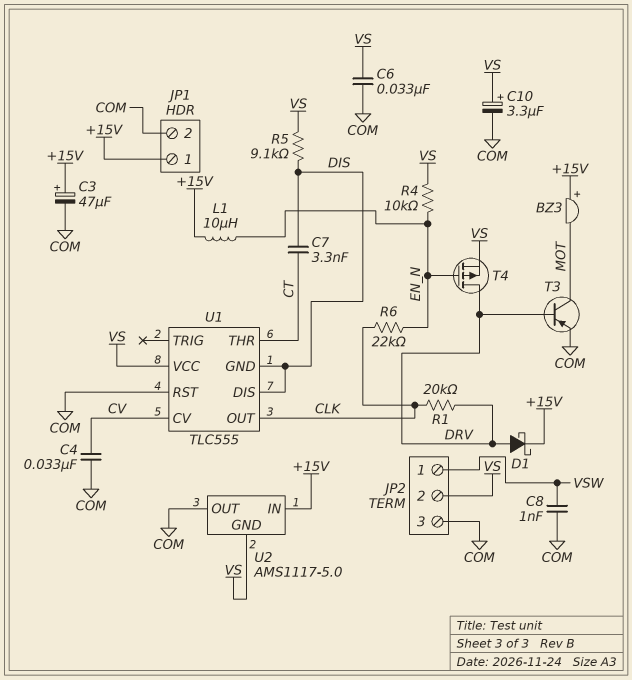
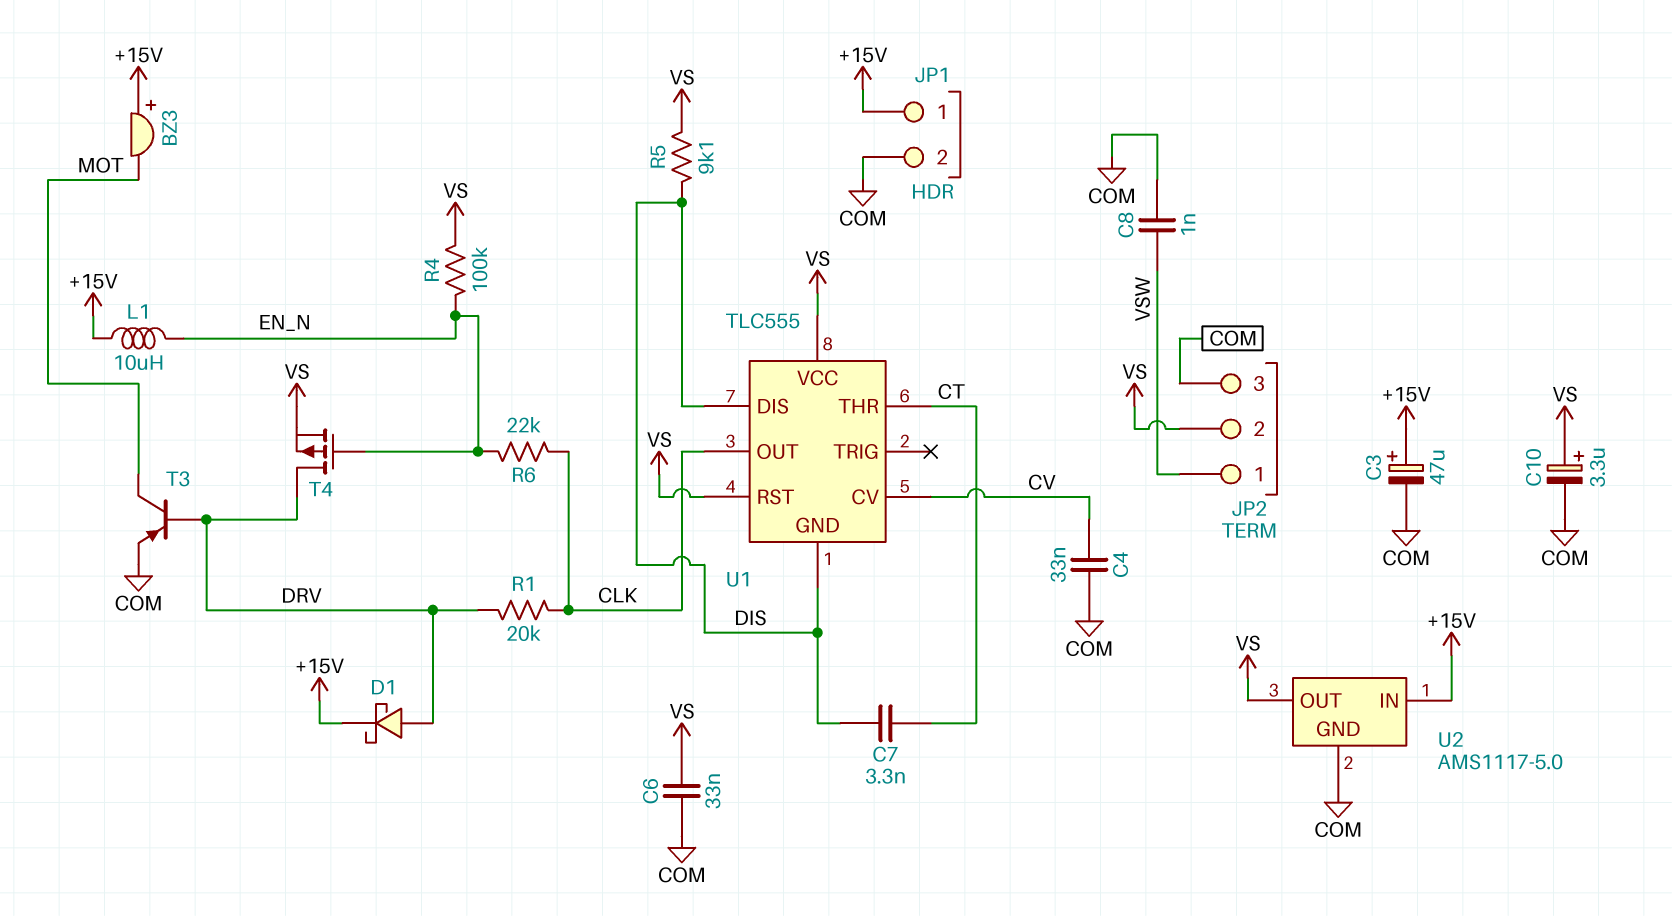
R4: 10k (EN_N, VS) -> 100k (EN_N, VS)
U1 pin RST: COM -> VS
U2 pin GND: VS -> COM
U2 pin OUT: COM -> VS

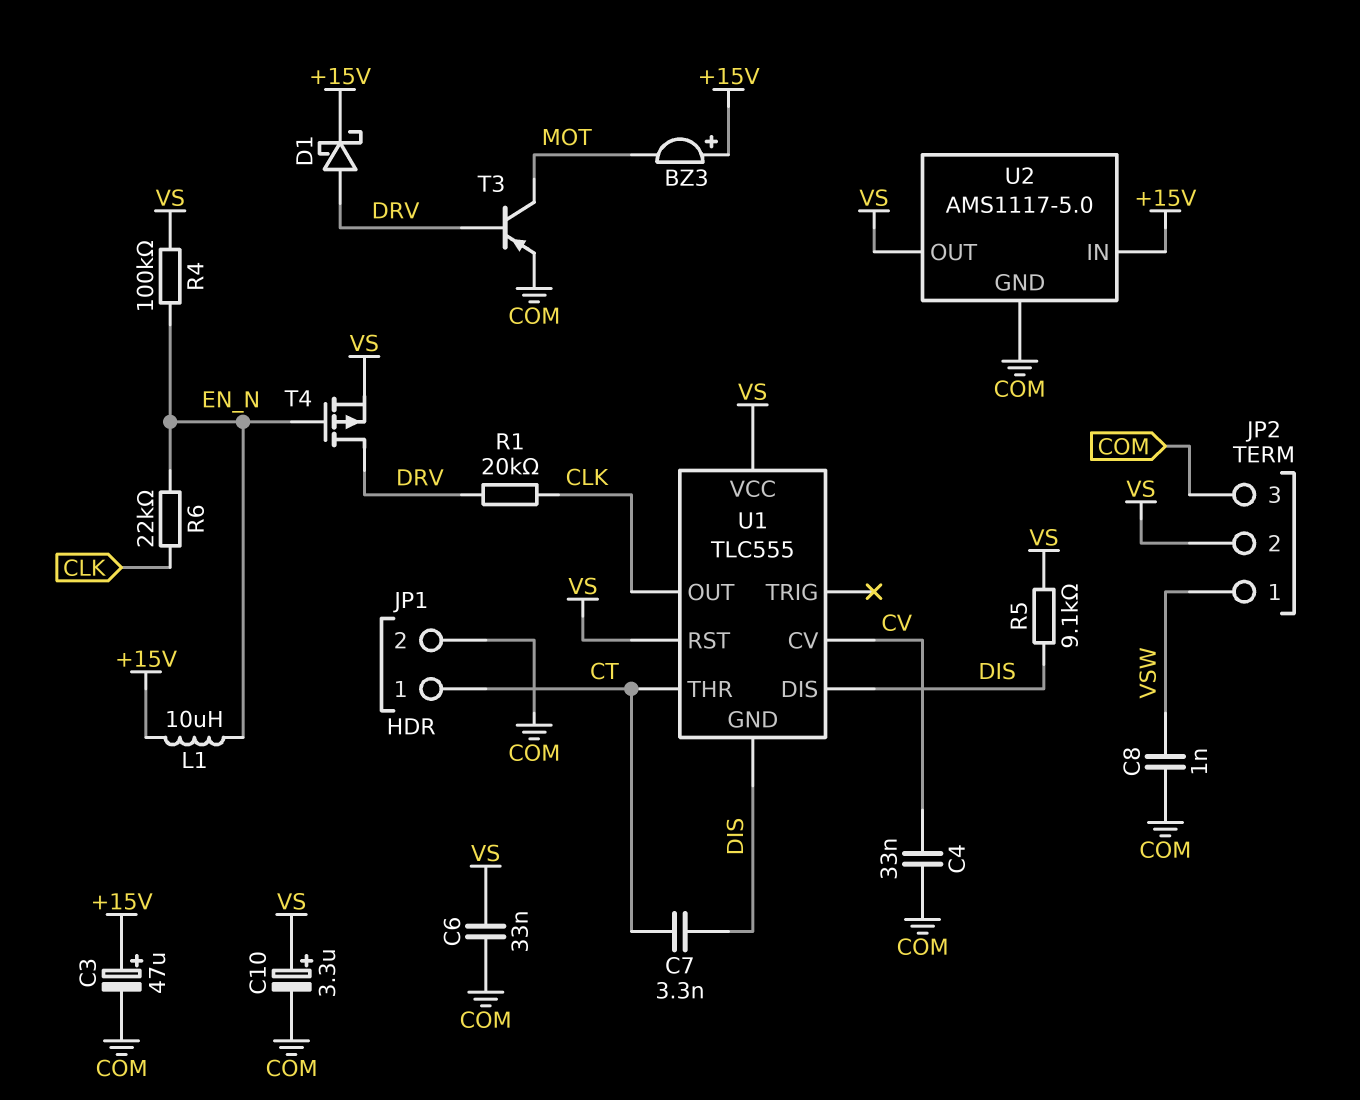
JP1 pin 1: +15V -> CT

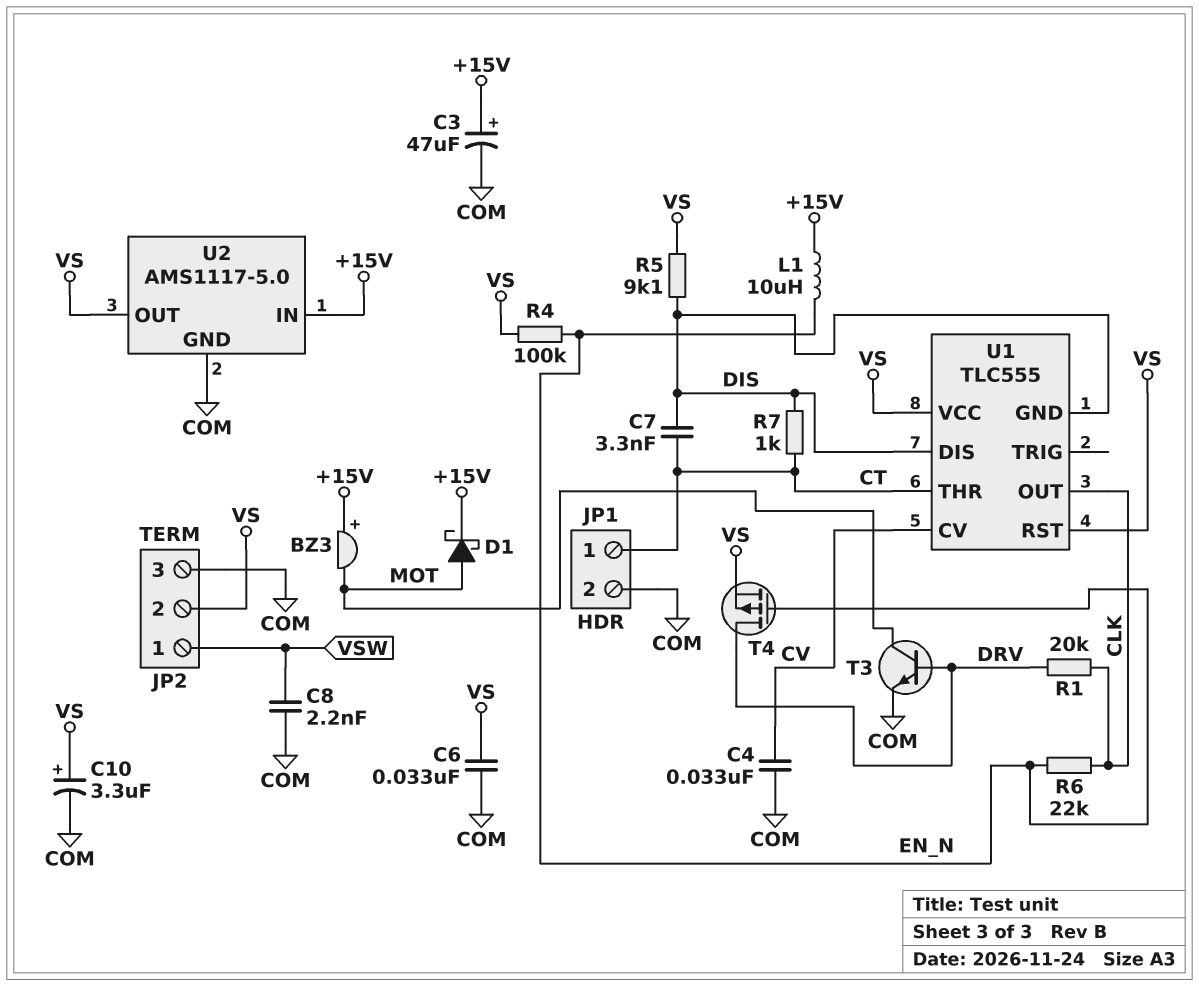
C8: 1nF (COM, VSW) -> 2.2nF (COM, VSW)
D1: schottky (A DRV, K +15V) -> schottky (A MOT, K +15V)
R7: none -> 1k (CT, DIS)
T3: PNP (B DRV, C MOT, E COM) -> NPN (B DRV, C MOT, E COM)

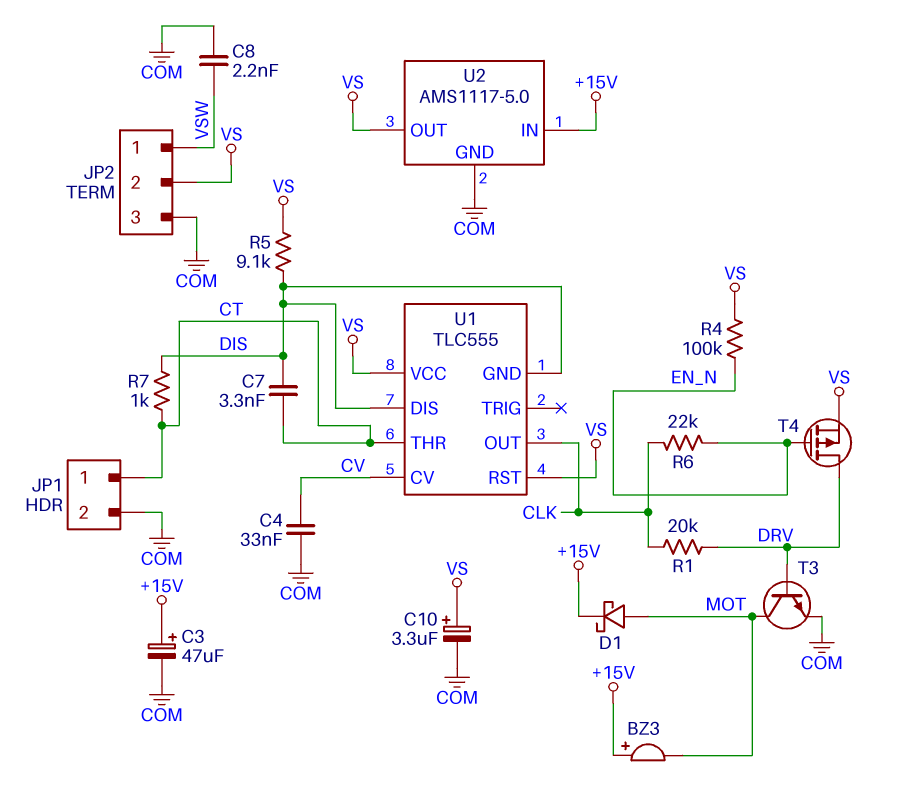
C6: 33nF (COM, VS) -> none
L1: 10uH (+15V, EN_N) -> none

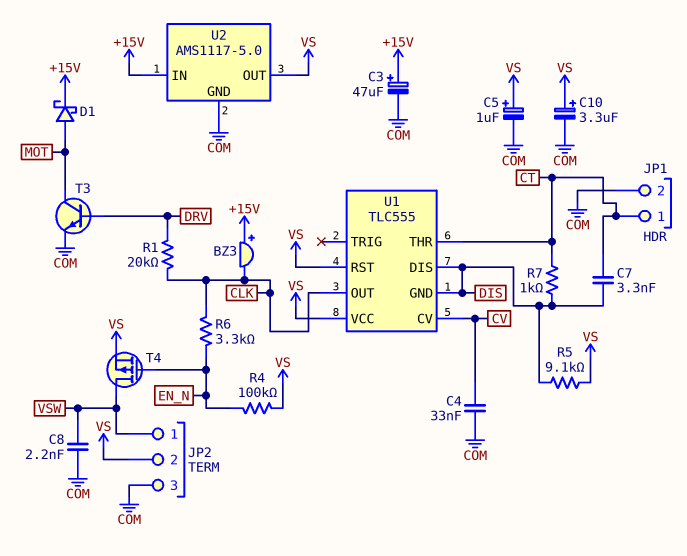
BZ3: buzzer (plus +15V, minus MOT) -> buzzer (plus +15V, minus CLK)
C5: none -> 1uF (plus VS, minus COM)
R6: 22k (CLK, EN_N) -> 3.3k (CLK, EN_N)
T4: PMOS (G EN_N, D DRV, S VS) -> PMOS (G EN_N, D VSW, S VS)

